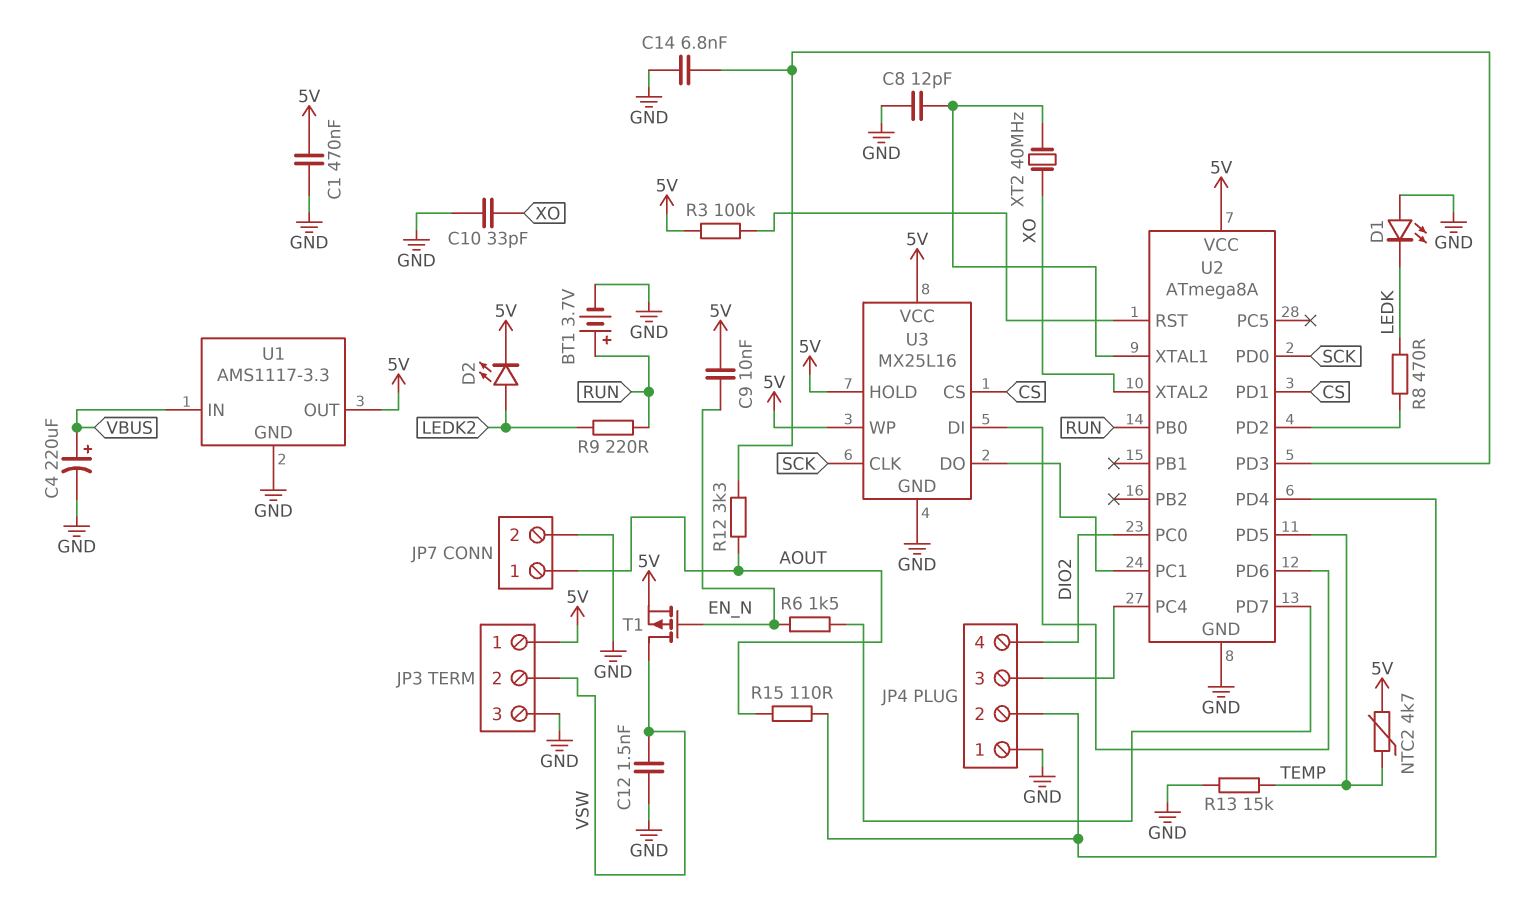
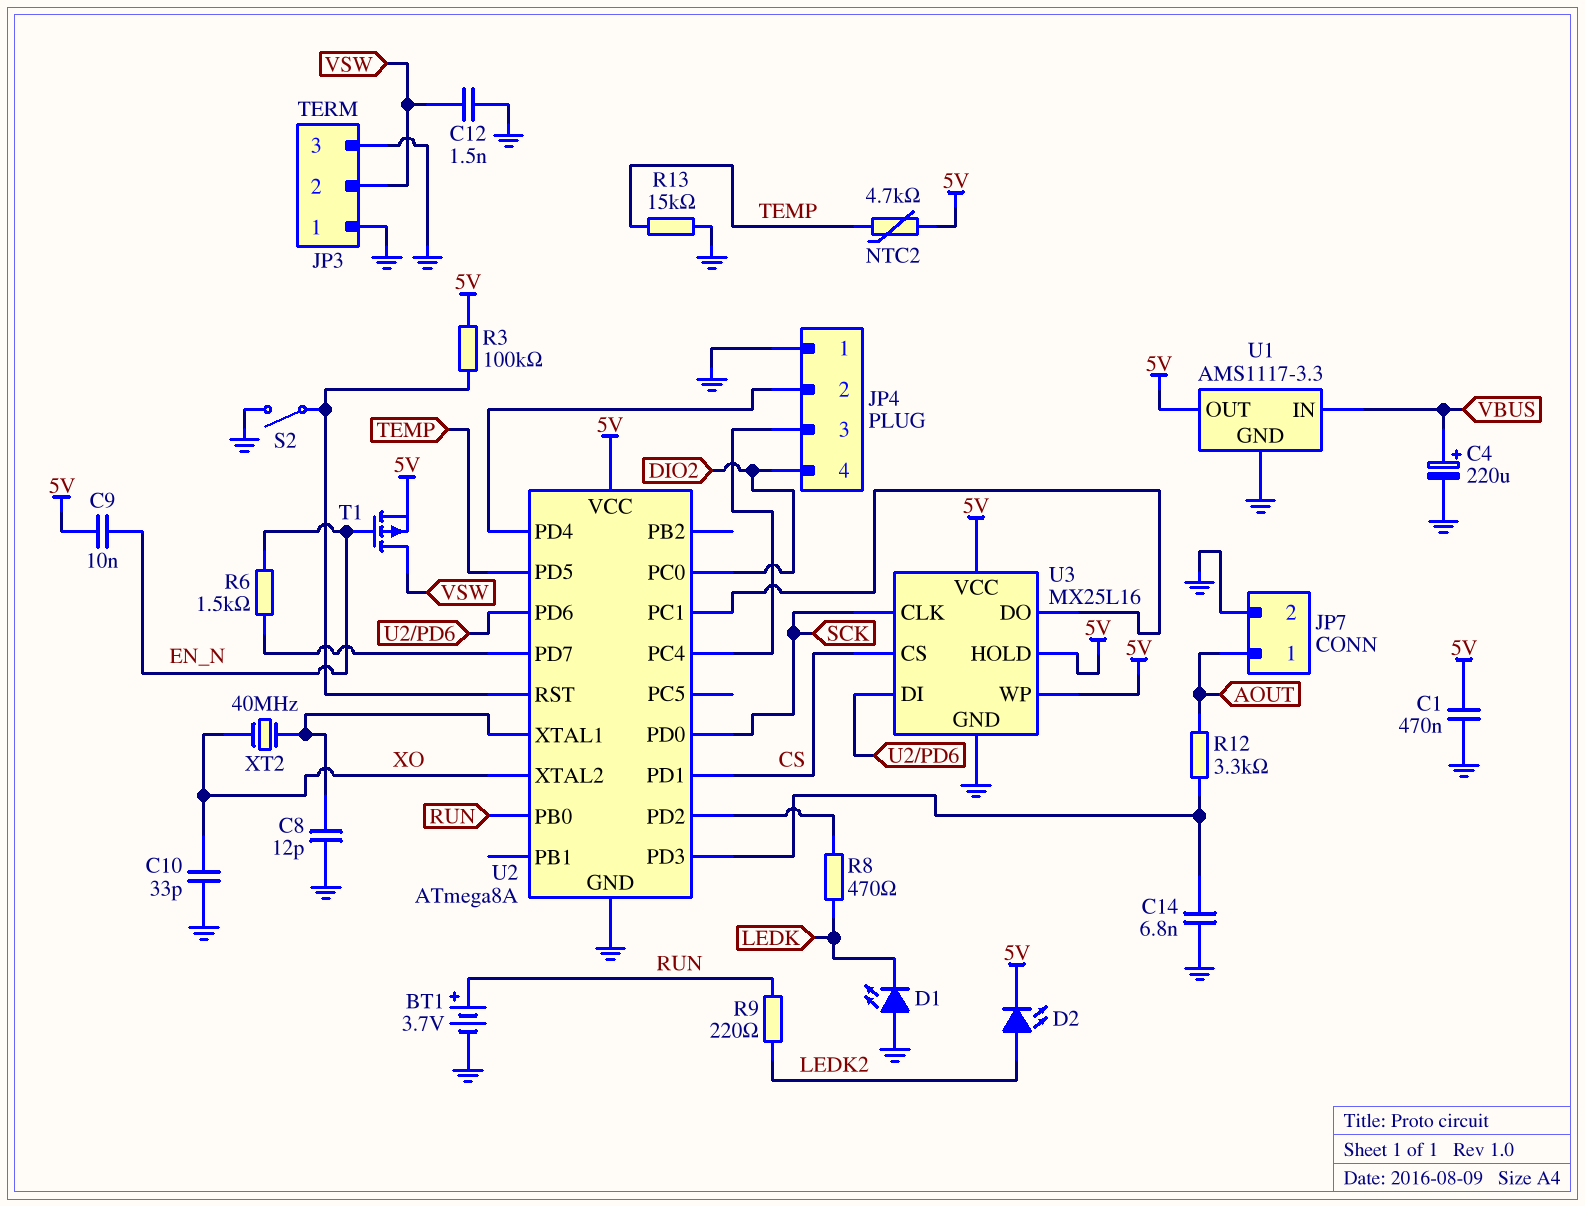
JP3 pin 1: 5V -> GND
R15: 110 (AOUT, JP4/2) -> none
S2: none -> switch (GND, U2/RST)

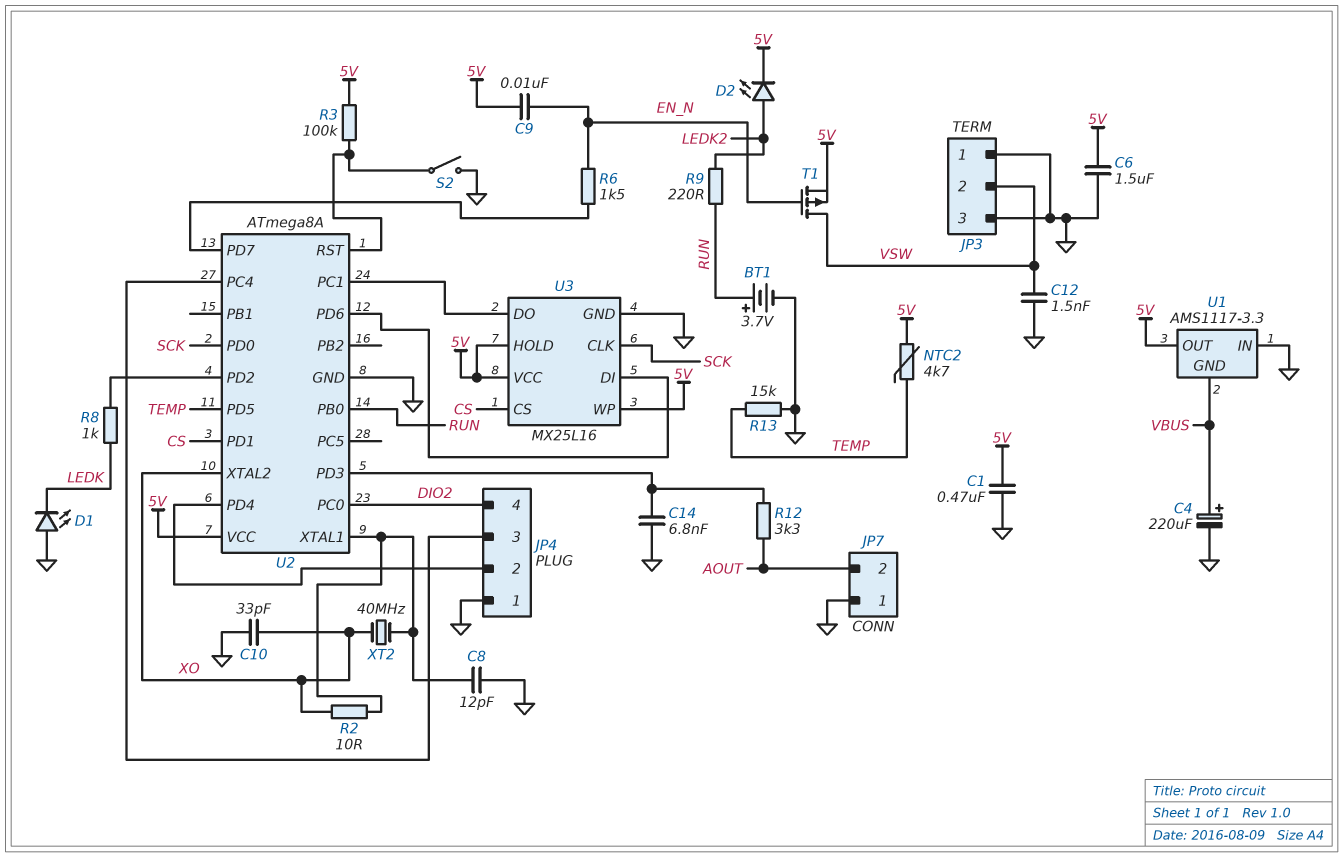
C6: none -> 1.5uF (5V, GND)
JP7 pin 1: AOUT -> GND
JP7 pin 2: GND -> AOUT
R2: none -> 10 (U2/XTAL1, XO)
R8: 470 (LEDK, U2/PD2) -> 1k (LEDK, U2/PD2)
U1 pin GND: GND -> VBUS
U1 pin IN: VBUS -> GND

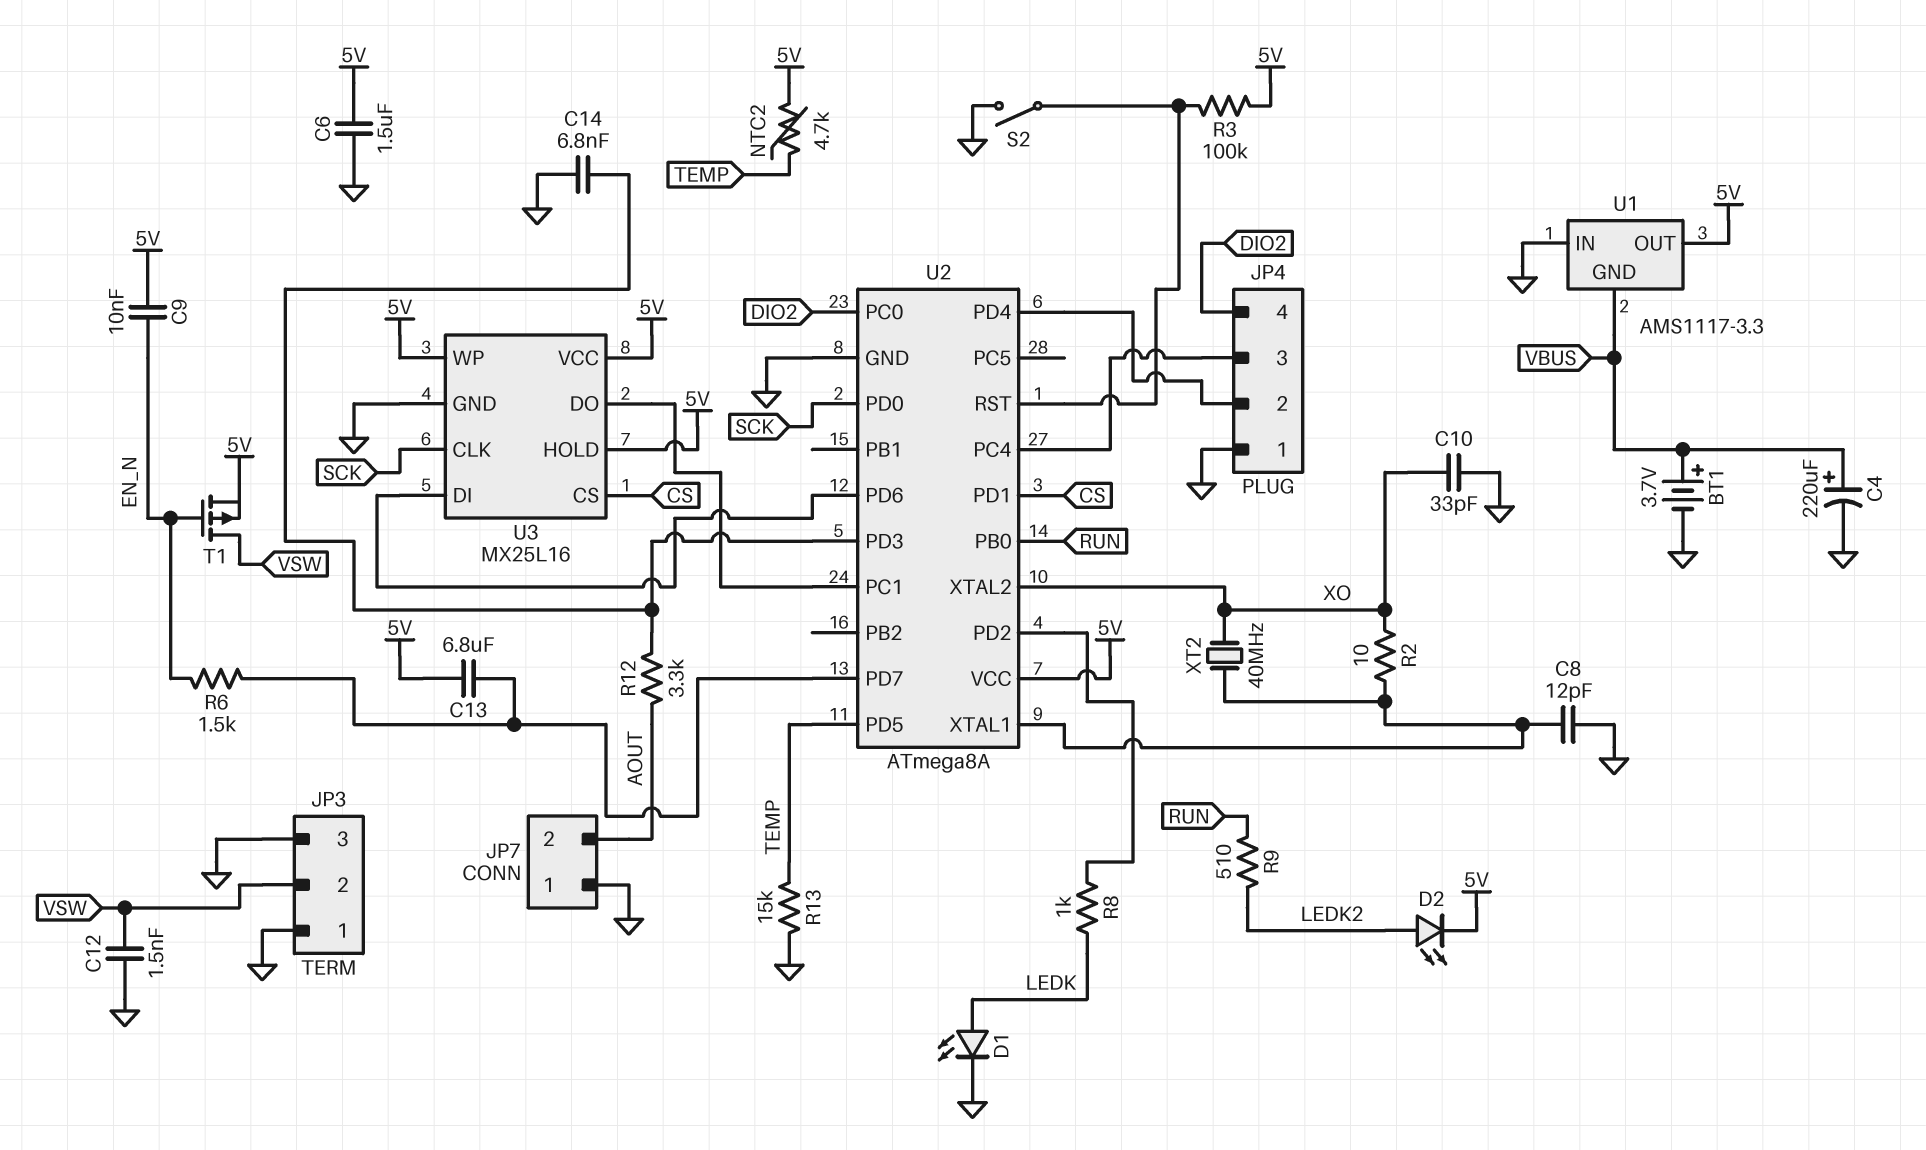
BT1: 3.7V (plus RUN, minus GND) -> 3.7V (plus VBUS, minus GND)
C1: 470nF (5V, GND) -> none
C13: none -> 6.8uF (5V, U2/PD7)
D1: LED (A GND, K LEDK) -> LED (A LEDK, K GND)
R9: 220 (LEDK2, RUN) -> 510 (LEDK2, RUN)

